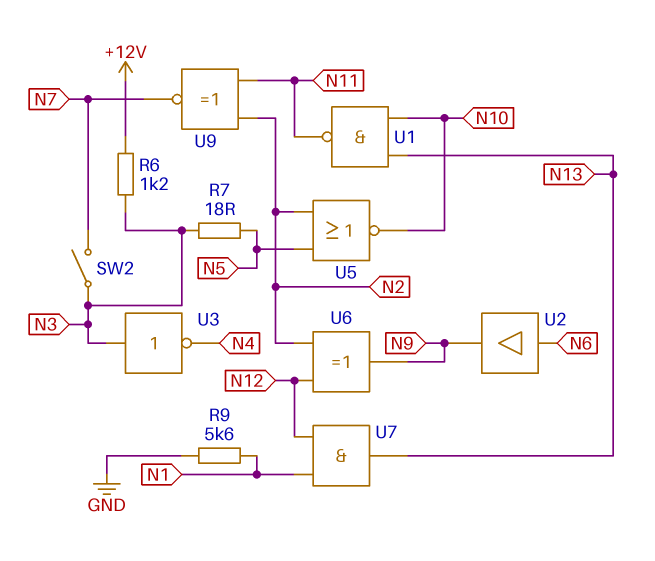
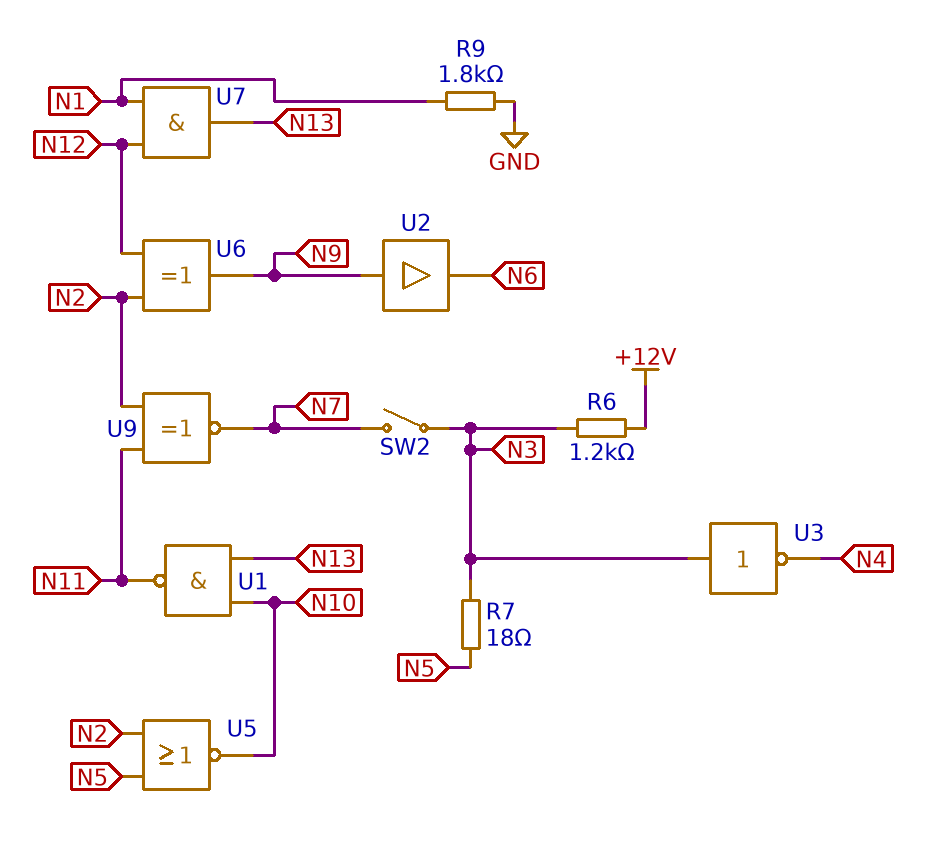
R9: 5.6k (GND, N1) -> 1.8k (GND, N1)
U2: buffer (in N6, out N9) -> buffer (in N9, out N6)

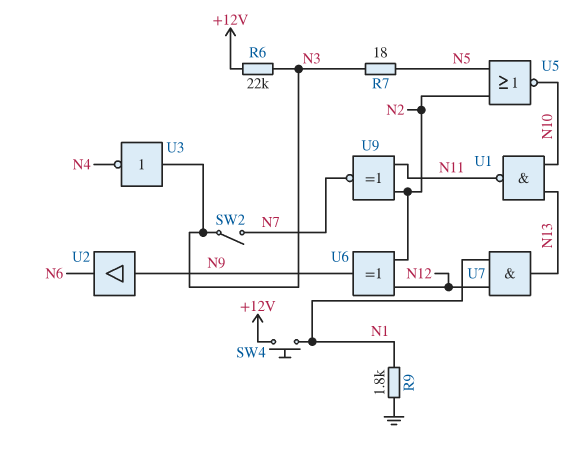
R6: 1.2k (+12V, N3) -> 22k (+12V, N3)
SW4: none -> button (+12V, N1)

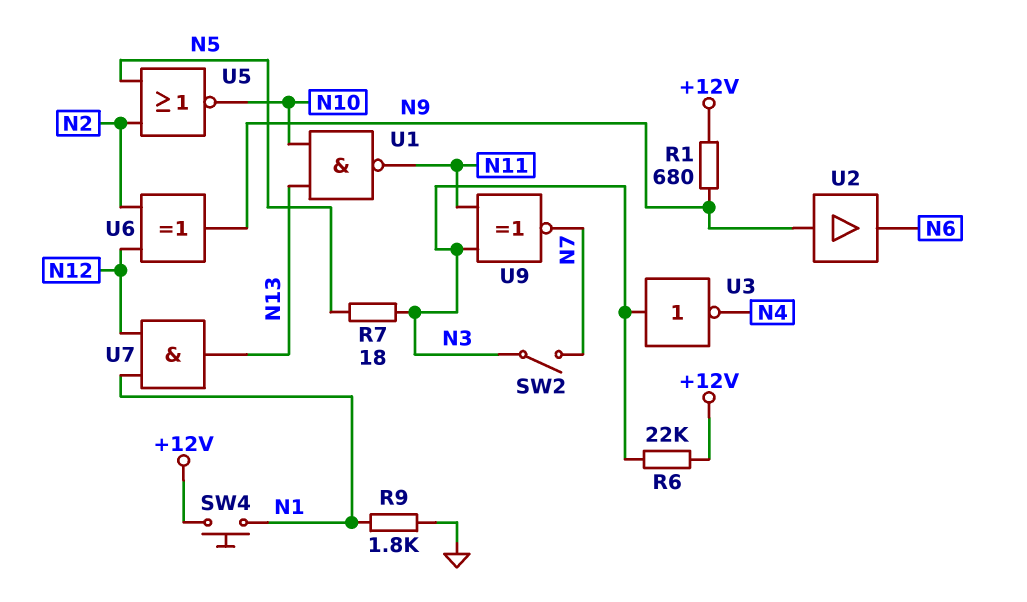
R1: none -> 680 (+12V, N9)
U9: XNOR (in N2, in N11, out N7) -> XNOR (in N3, in N11, out N7)

